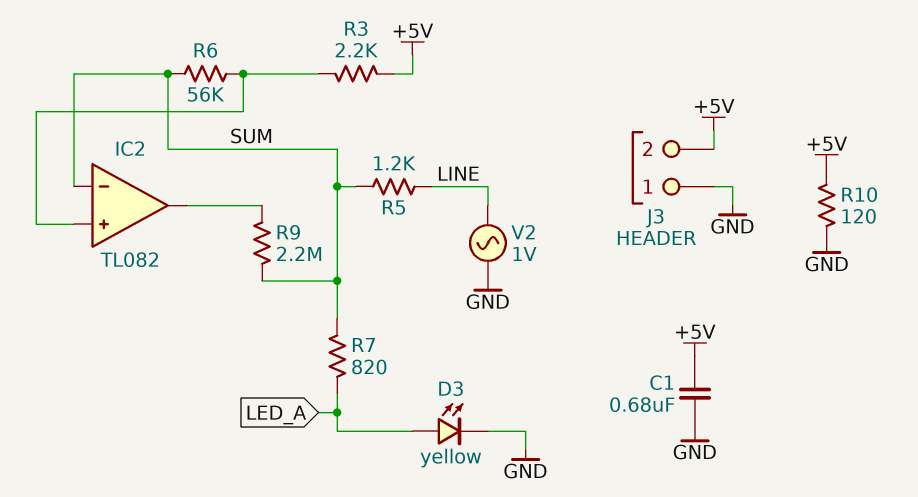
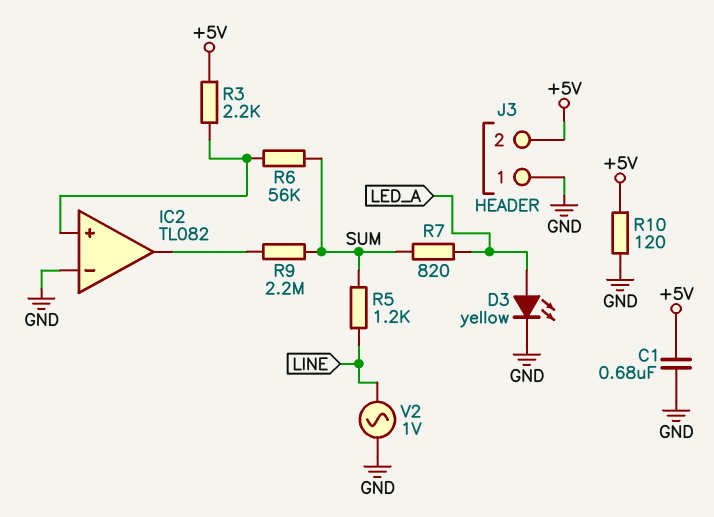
IC2 pin in-: SUM -> GND

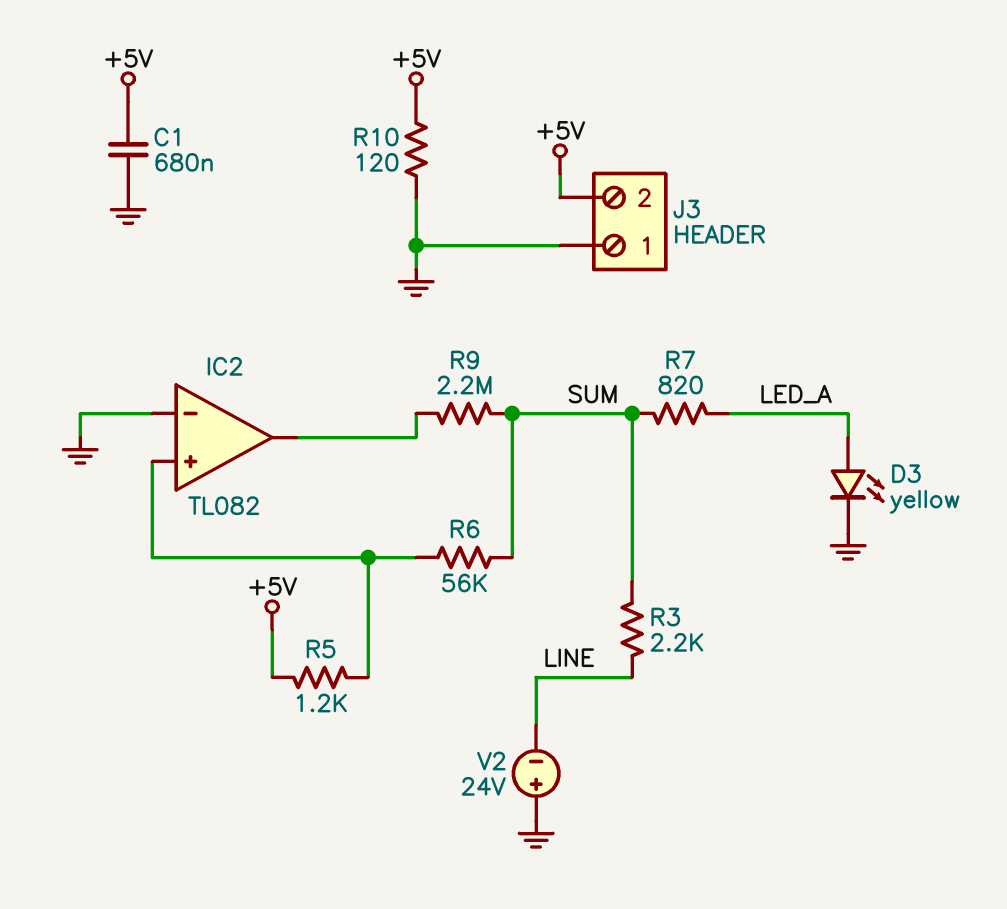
R3: 2.2k (+5V, IC2/in+) -> 2.2k (LINE, SUM)
R5: 1.2k (LINE, SUM) -> 1.2k (+5V, IC2/in+)
V2: AC 1V (GND, LINE) -> 24V (plus GND, minus LINE)

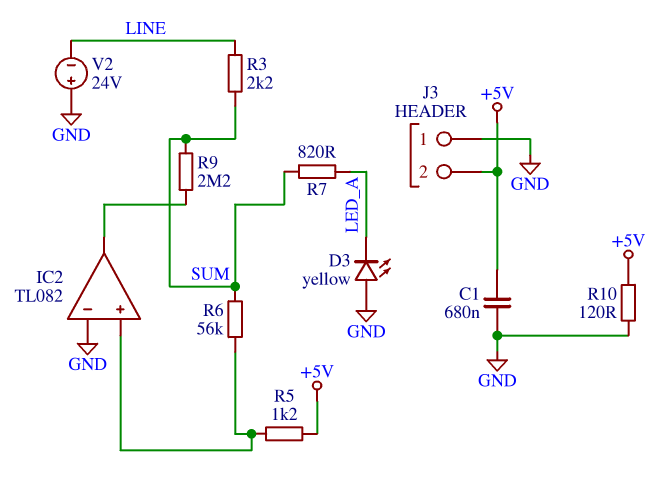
D3: LED yellow (A LED_A, K GND) -> LED yellow (A GND, K LED_A)

